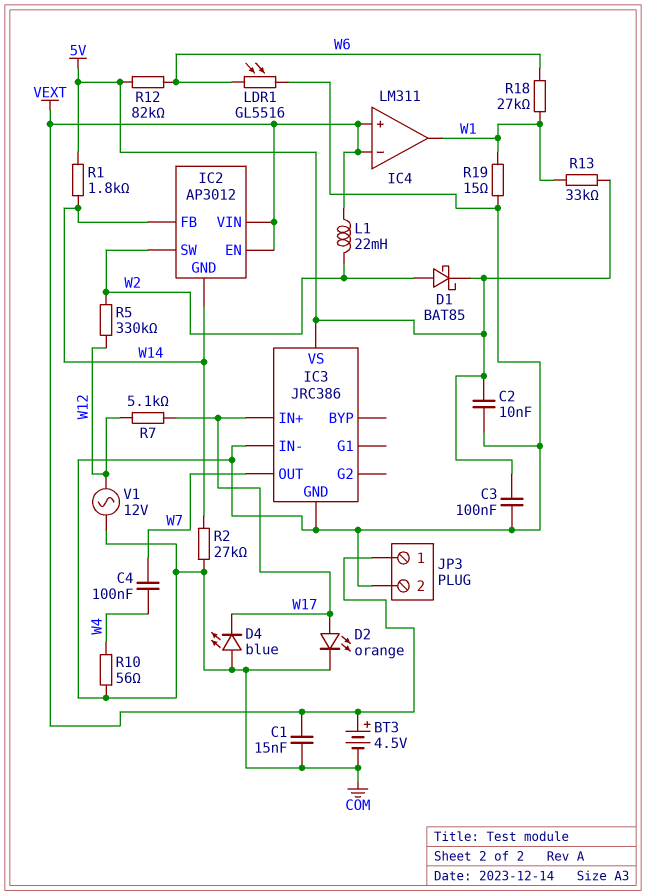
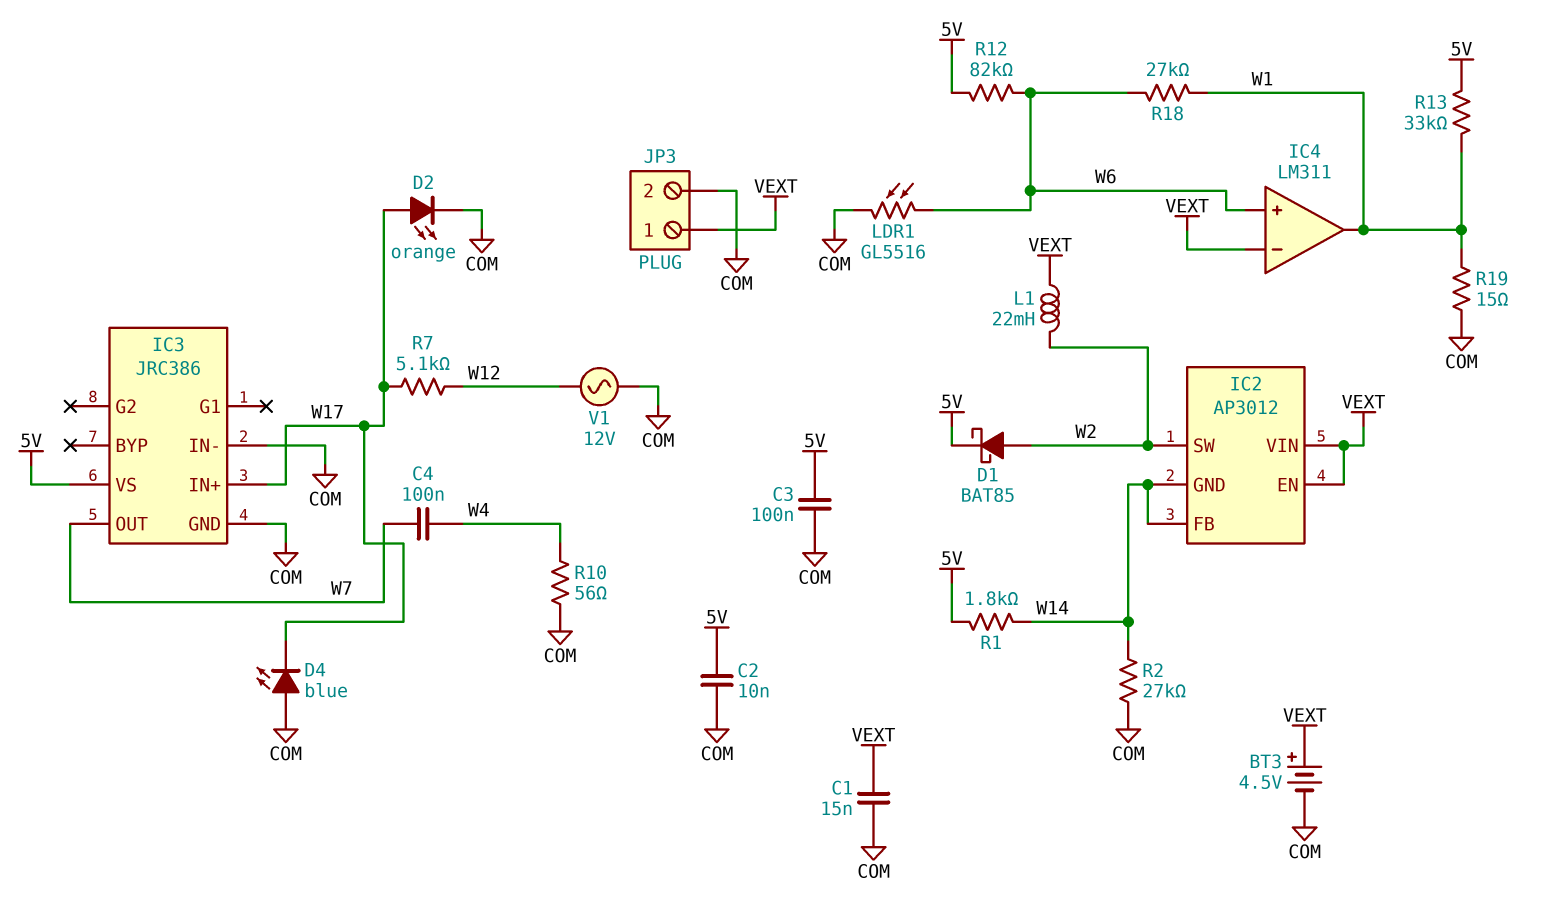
IC4 pin in+: VEXT -> W6
R5: 330k (W2, W12) -> none

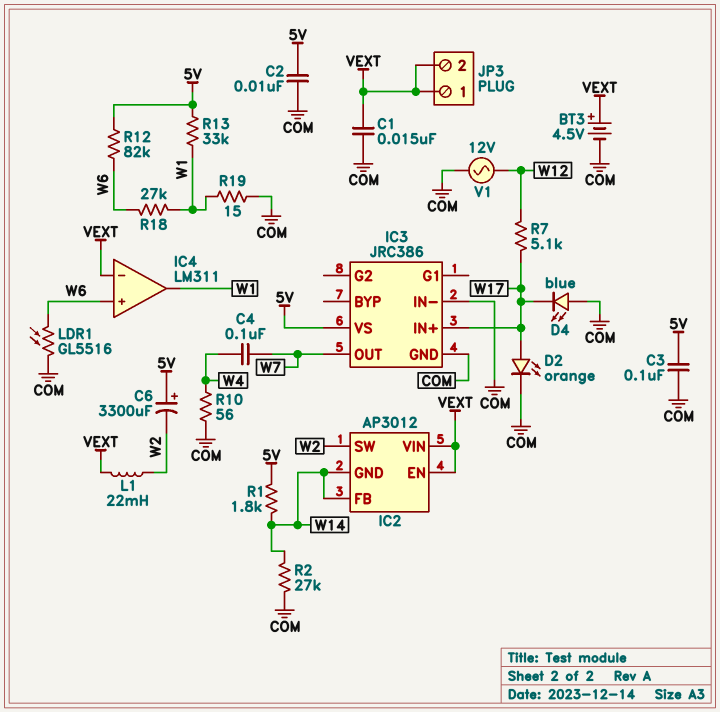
C6: none -> 3300uF (plus 5V, minus W2)
D1: schottky BAT85 (A W2, K 5V) -> none
JP3 pin 2: COM -> VEXT

